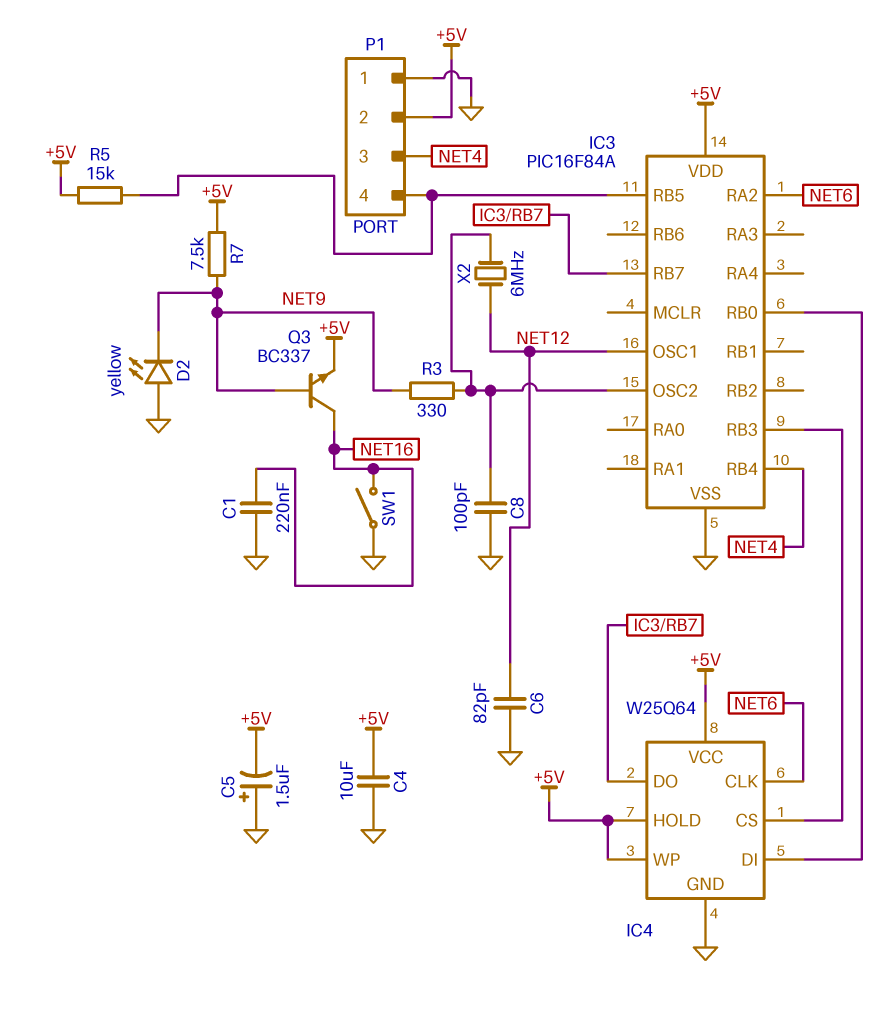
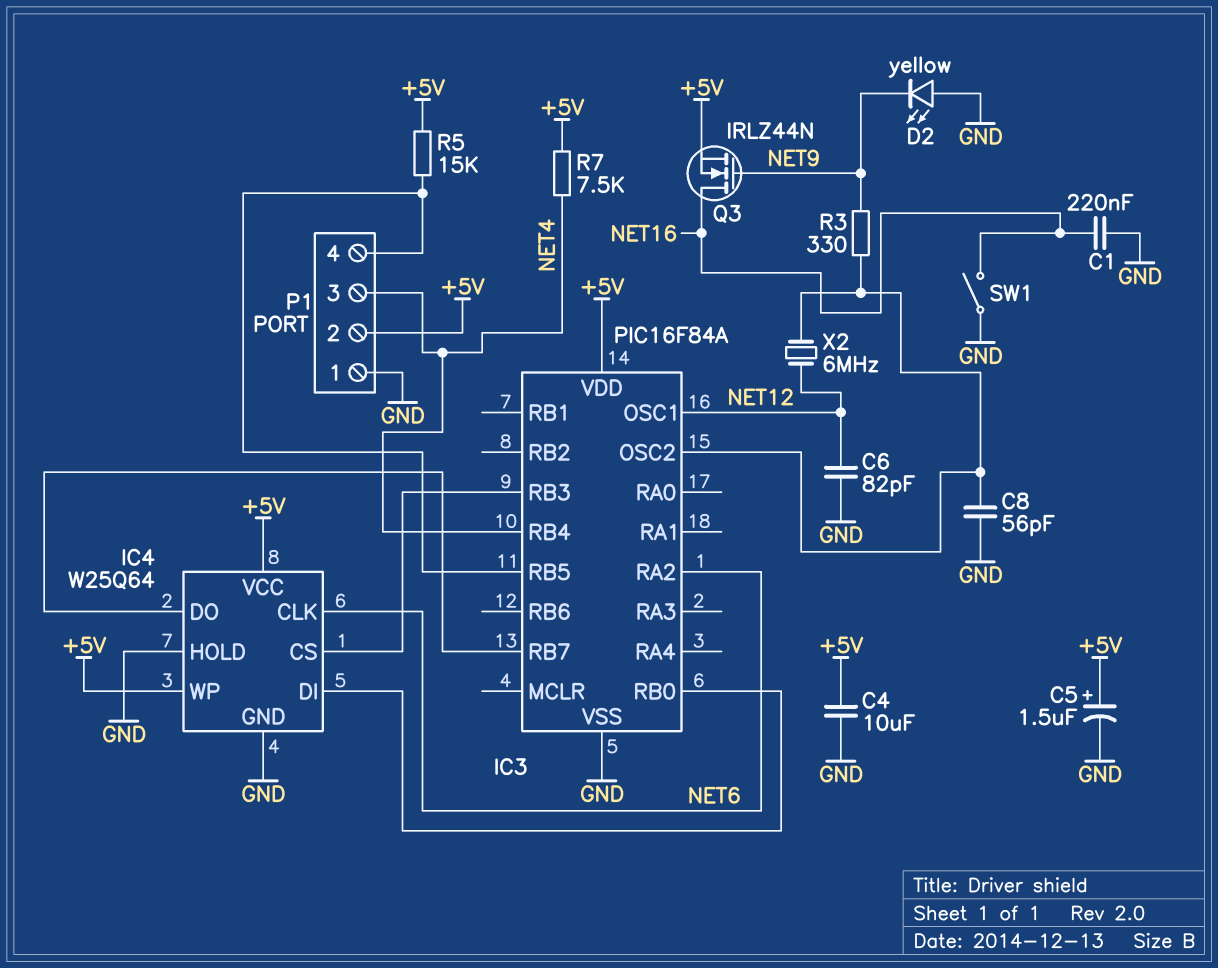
C5: 1.5uF (plus GND, minus +5V) -> 1.5uF (plus +5V, minus GND)
C8: 100pF (GND, IC3/OSC2) -> 56pF (GND, IC3/OSC2)
IC4 pin HOLD: +5V -> GND
Q3: NPN BC337 (B NET9, C NET16, E +5V) -> NMOS IRLZ44N (G NET9, D NET16, S +5V)
R7: 7.5k (+5V, NET9) -> 7.5k (+5V, NET4)

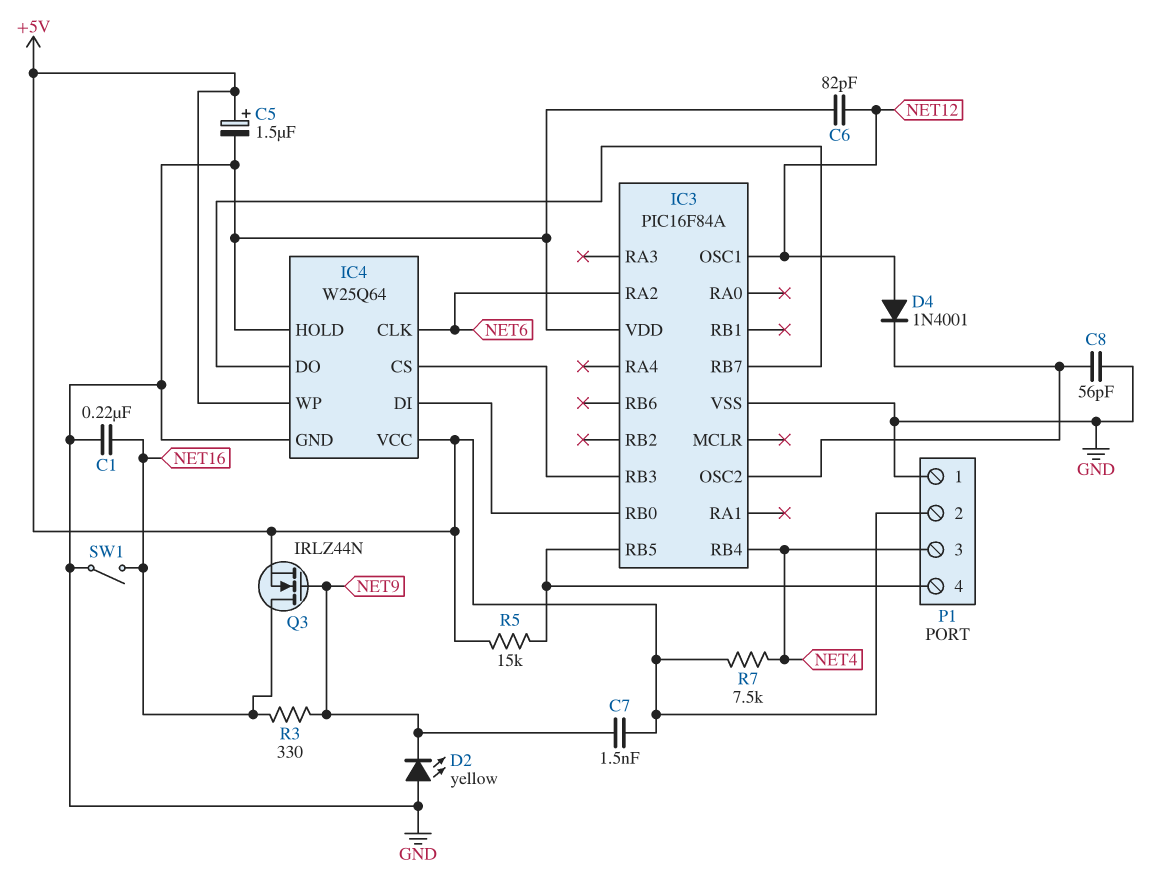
C4: 10uF (+5V, GND) -> none
C7: none -> 1.5nF (+5V, NET9)
D4: none -> diode 1N4001 (A NET12, K IC3/OSC2)
IC3 pin VDD: +5V -> GND
R3: 330 (IC3/OSC2, NET9) -> 330 (NET9, NET16)
X2: 6MHz (IC3/OSC2, NET12) -> none

